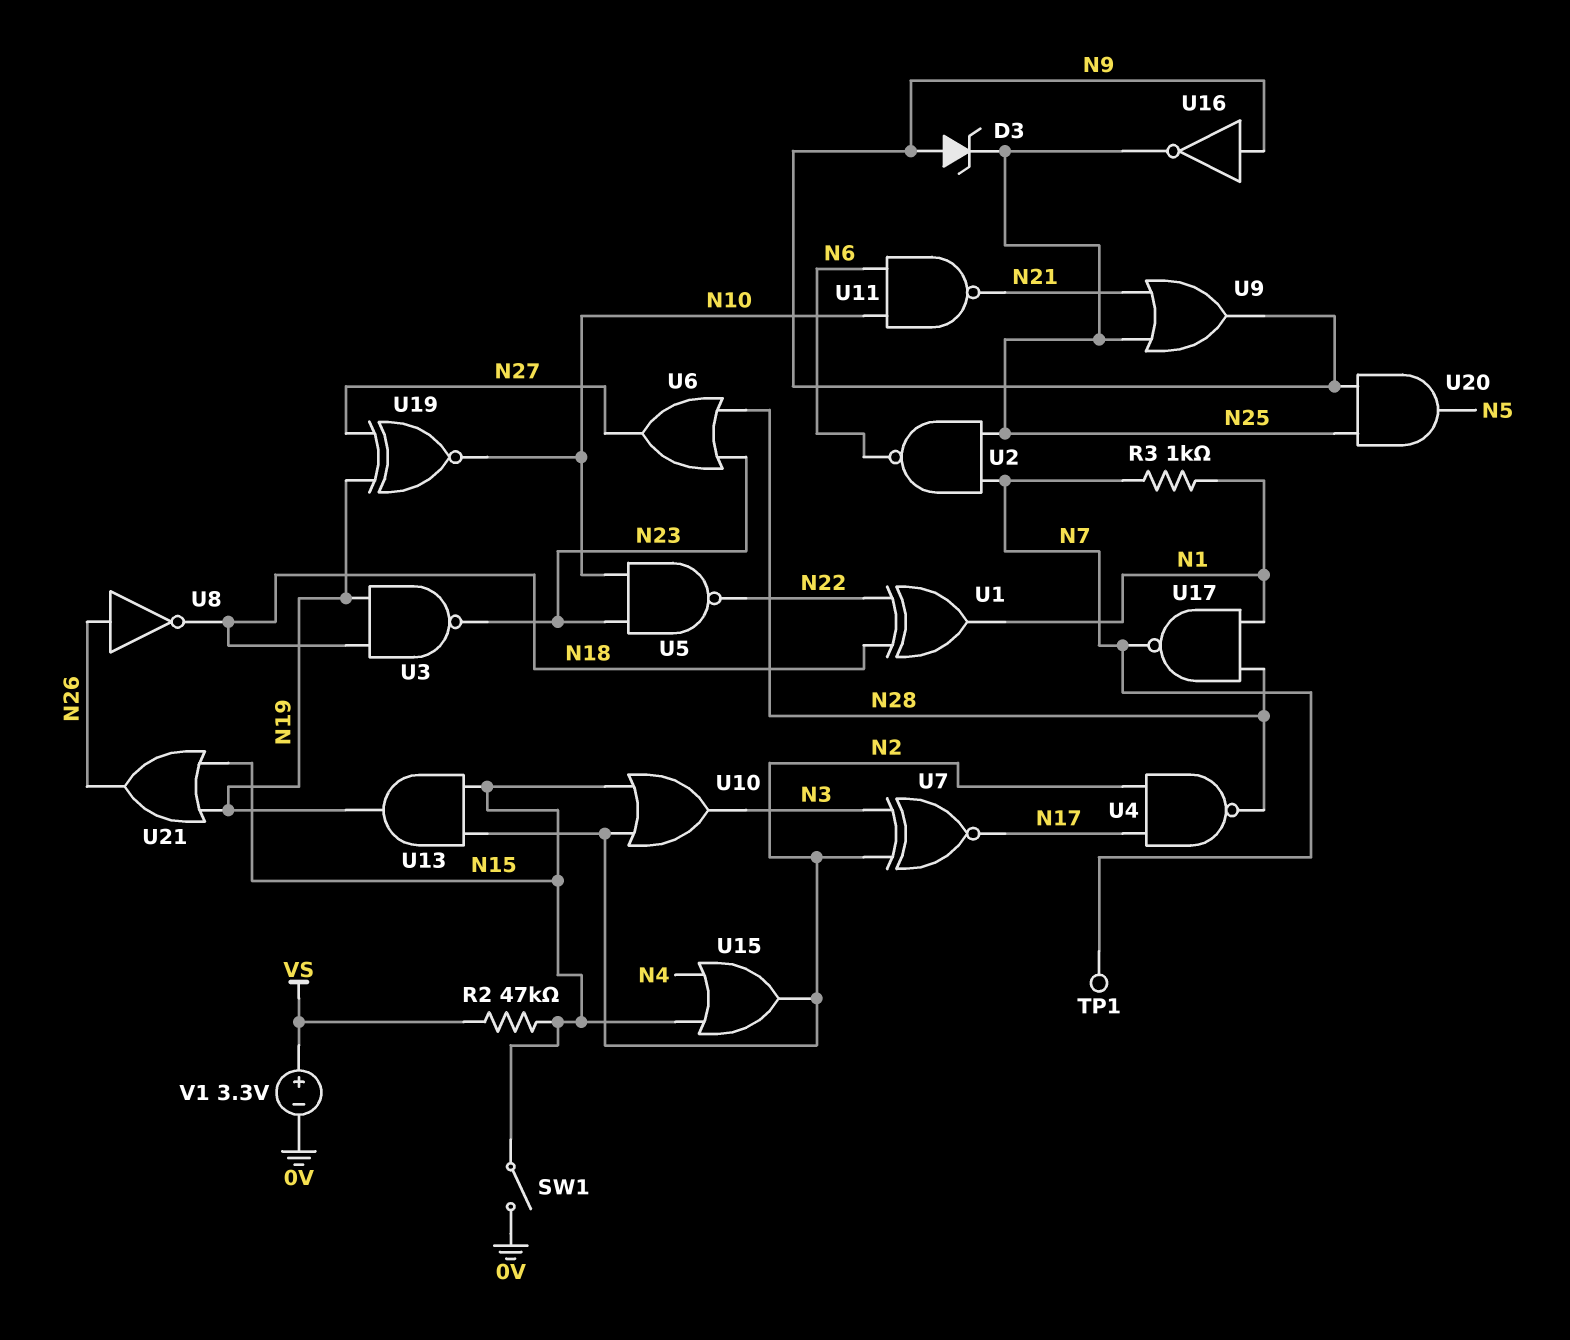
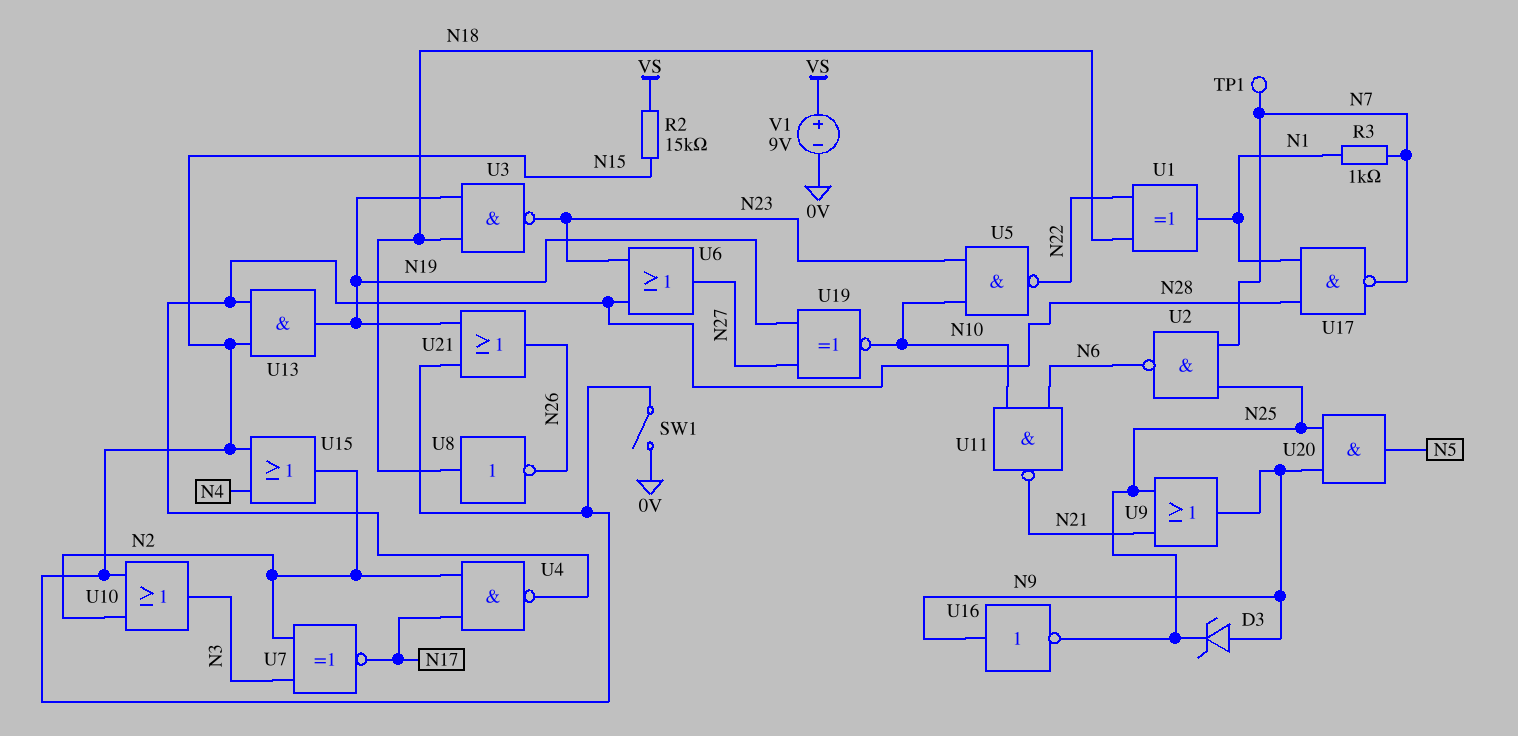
R2: 47k (N15, VS) -> 15k (N15, VS)
U8: NOT (in N26, out N18) -> NOT (in N18, out N26)
U13: AND (in N2, in N15, out N19) -> AND (in N15, in N28, out N19)
V1: 3.3V (plus VS, minus 0V) -> 9V (plus VS, minus 0V)

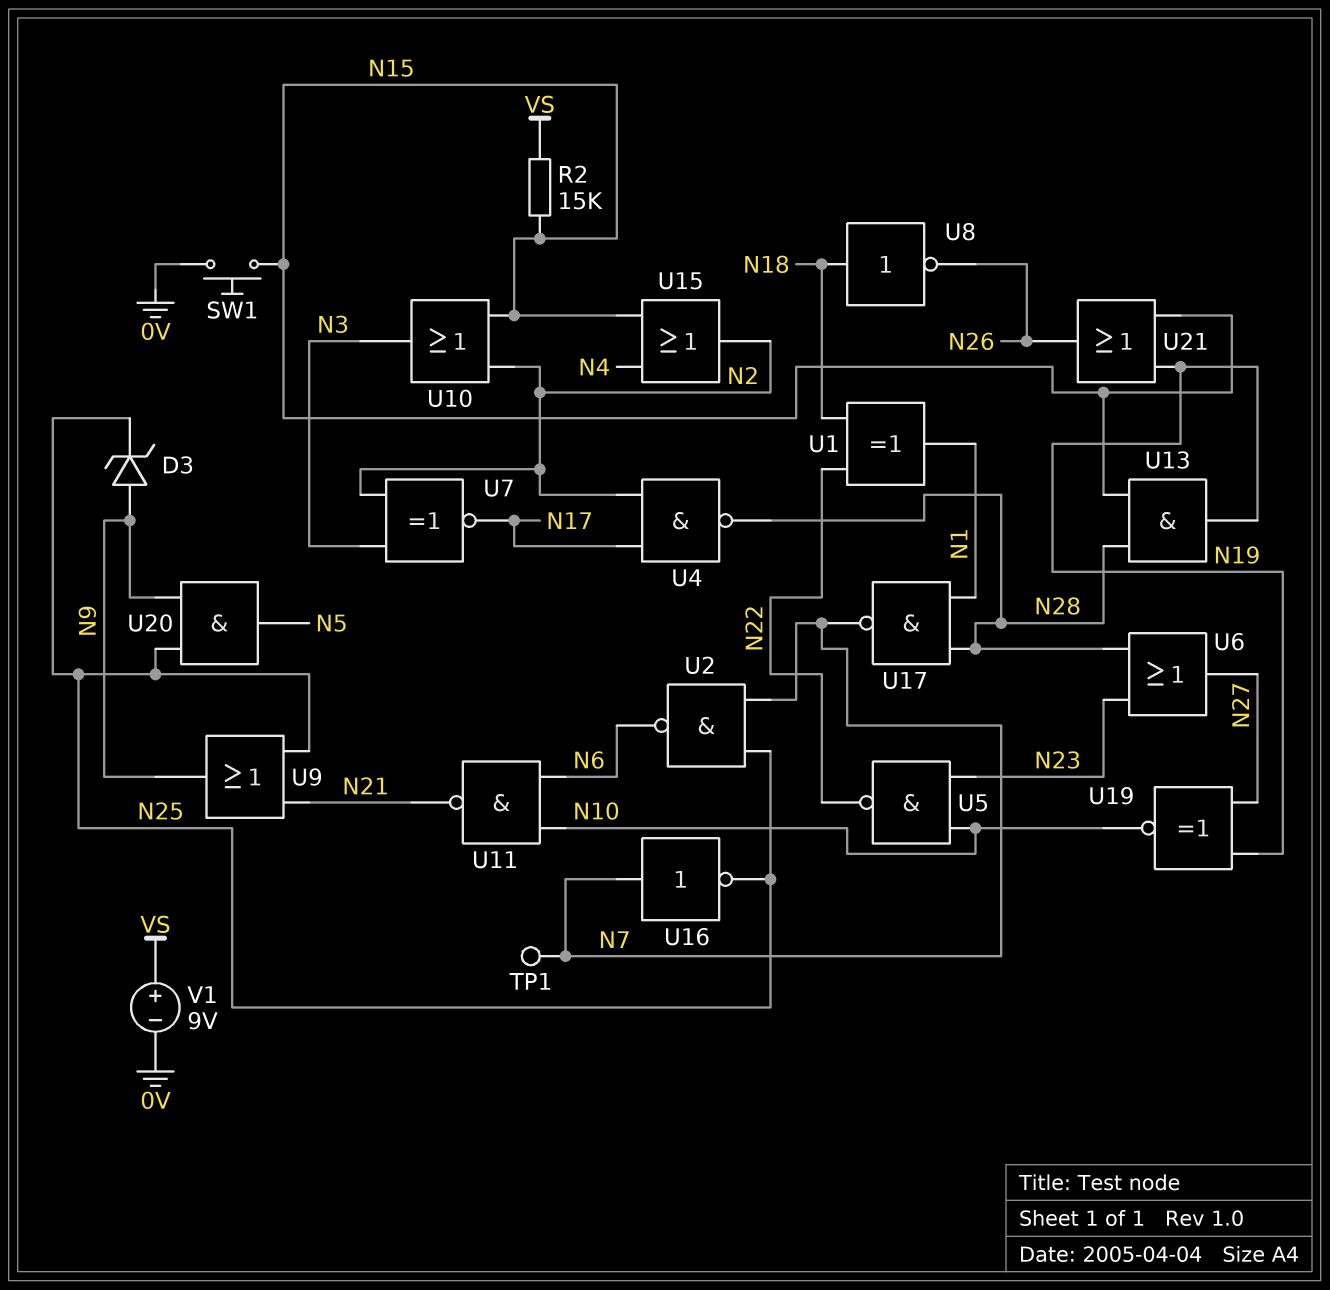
R3: 1k (N1, N7) -> none
SW1: switch (0V, N15) -> button (0V, N15)
U3: NAND (in N18, in N19, out N23) -> none
U16: NOT (in N9, out N25) -> NOT (in N7, out N25)

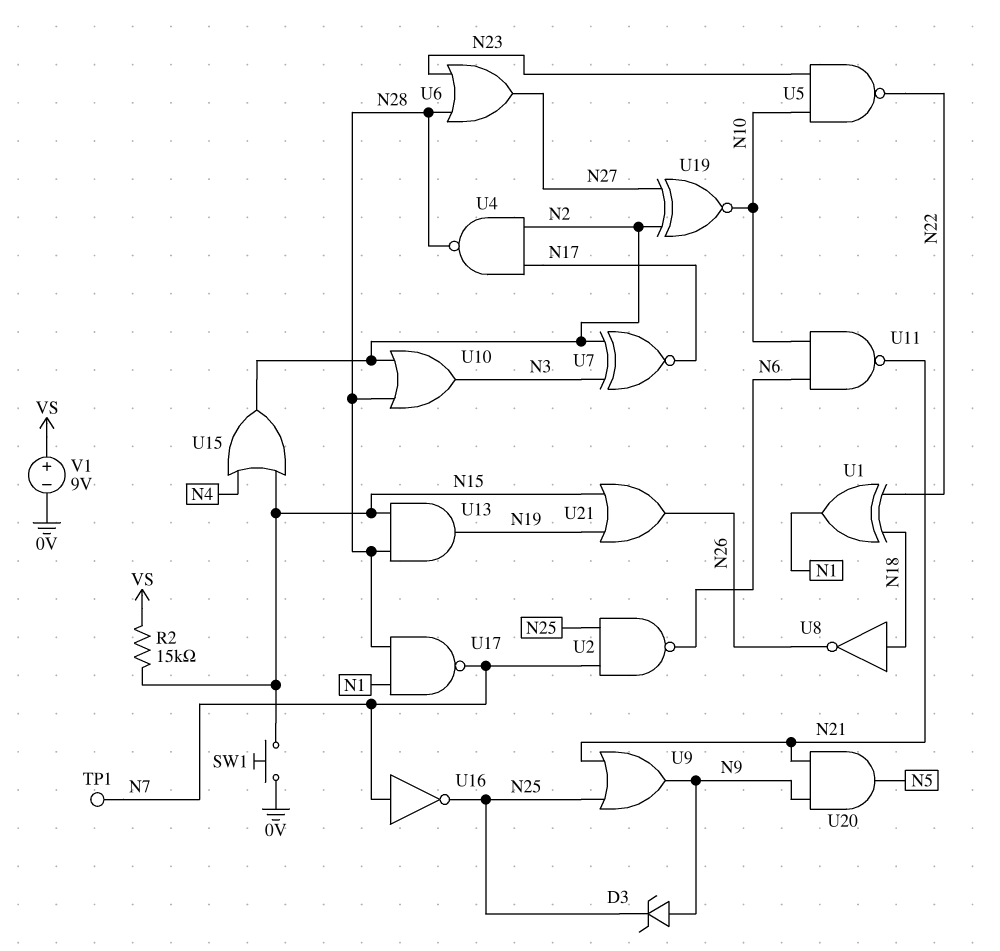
U10: OR (in N2, in N15, out N3) -> OR (in N2, in N28, out N3)
U19: XNOR (in N19, in N27, out N10) -> XNOR (in N2, in N27, out N10)
U20: AND (in N9, in N25, out N5) -> AND (in N9, in N21, out N5)

